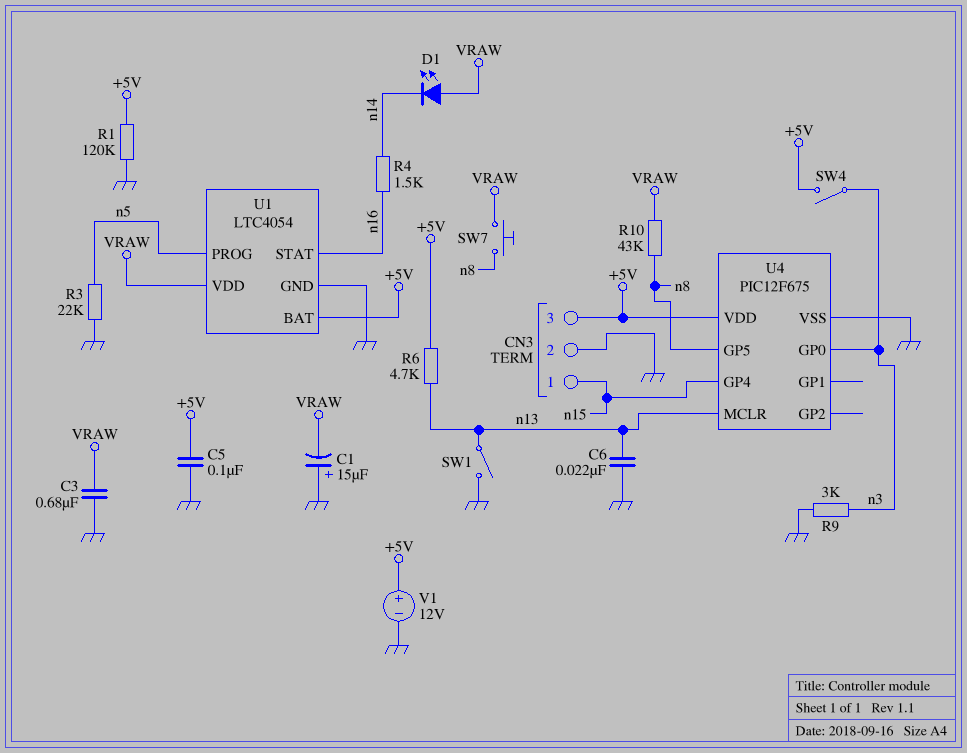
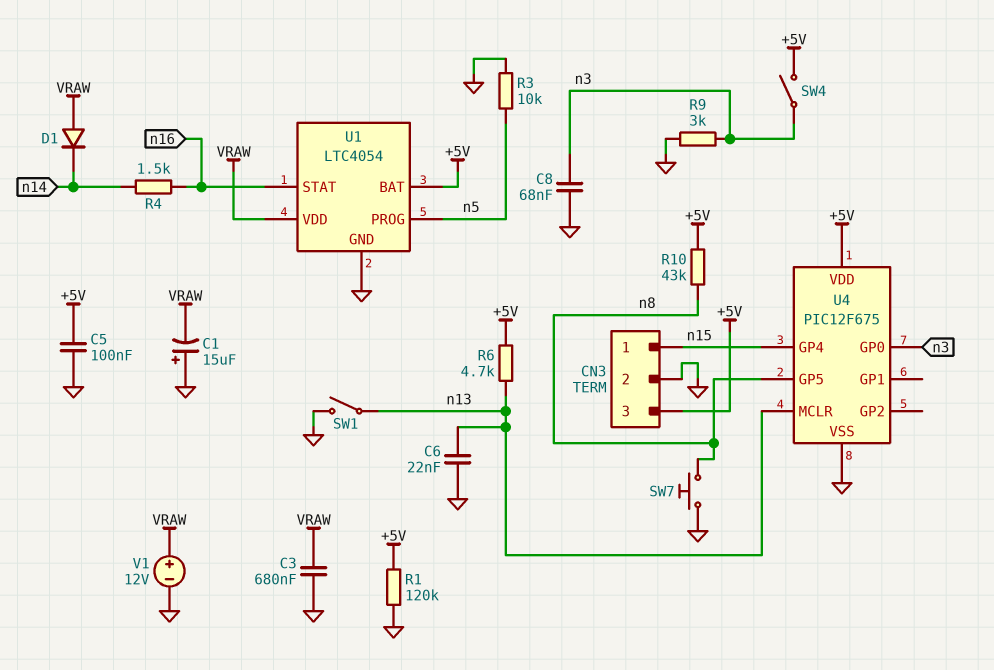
C8: none -> 68nF (GND, n3)
D1: LED (A VRAW, K n14) -> diode (A VRAW, K n14)
R3: 22k (GND, n5) -> 10k (GND, n5)
R10: 43k (VRAW, n8) -> 43k (+5V, n8)
SW7: button (VRAW, n8) -> button (GND, n8)
V1: 12V (plus +5V, minus GND) -> 12V (plus VRAW, minus GND)

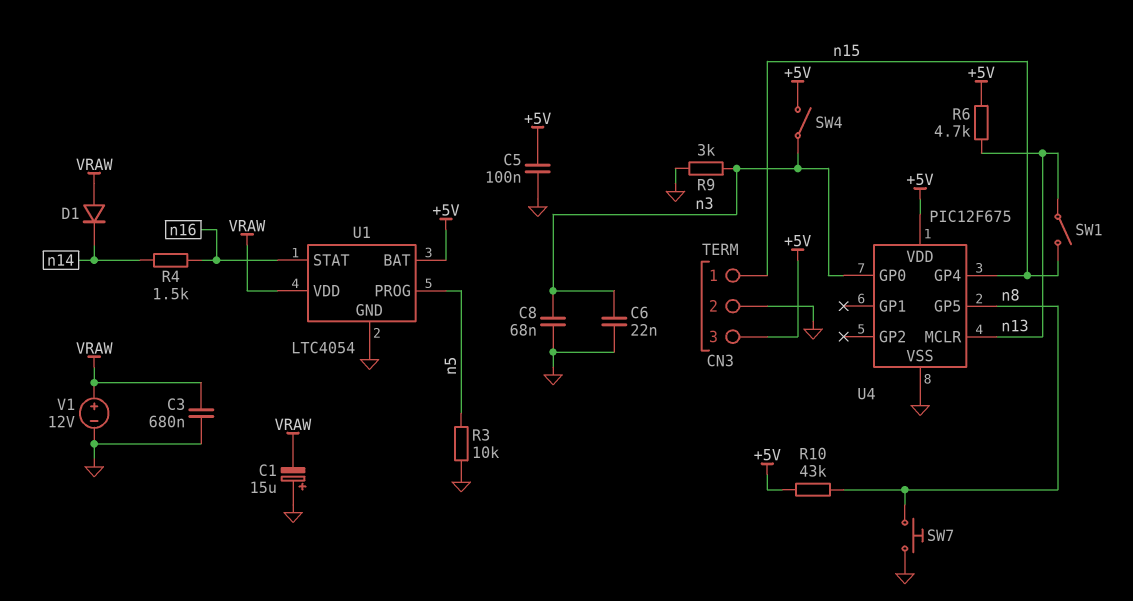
C6: 22nF (GND, n13) -> 22nF (GND, n3)
R1: 120k (+5V, GND) -> none
SW1: switch (GND, n13) -> switch (n13, n15)

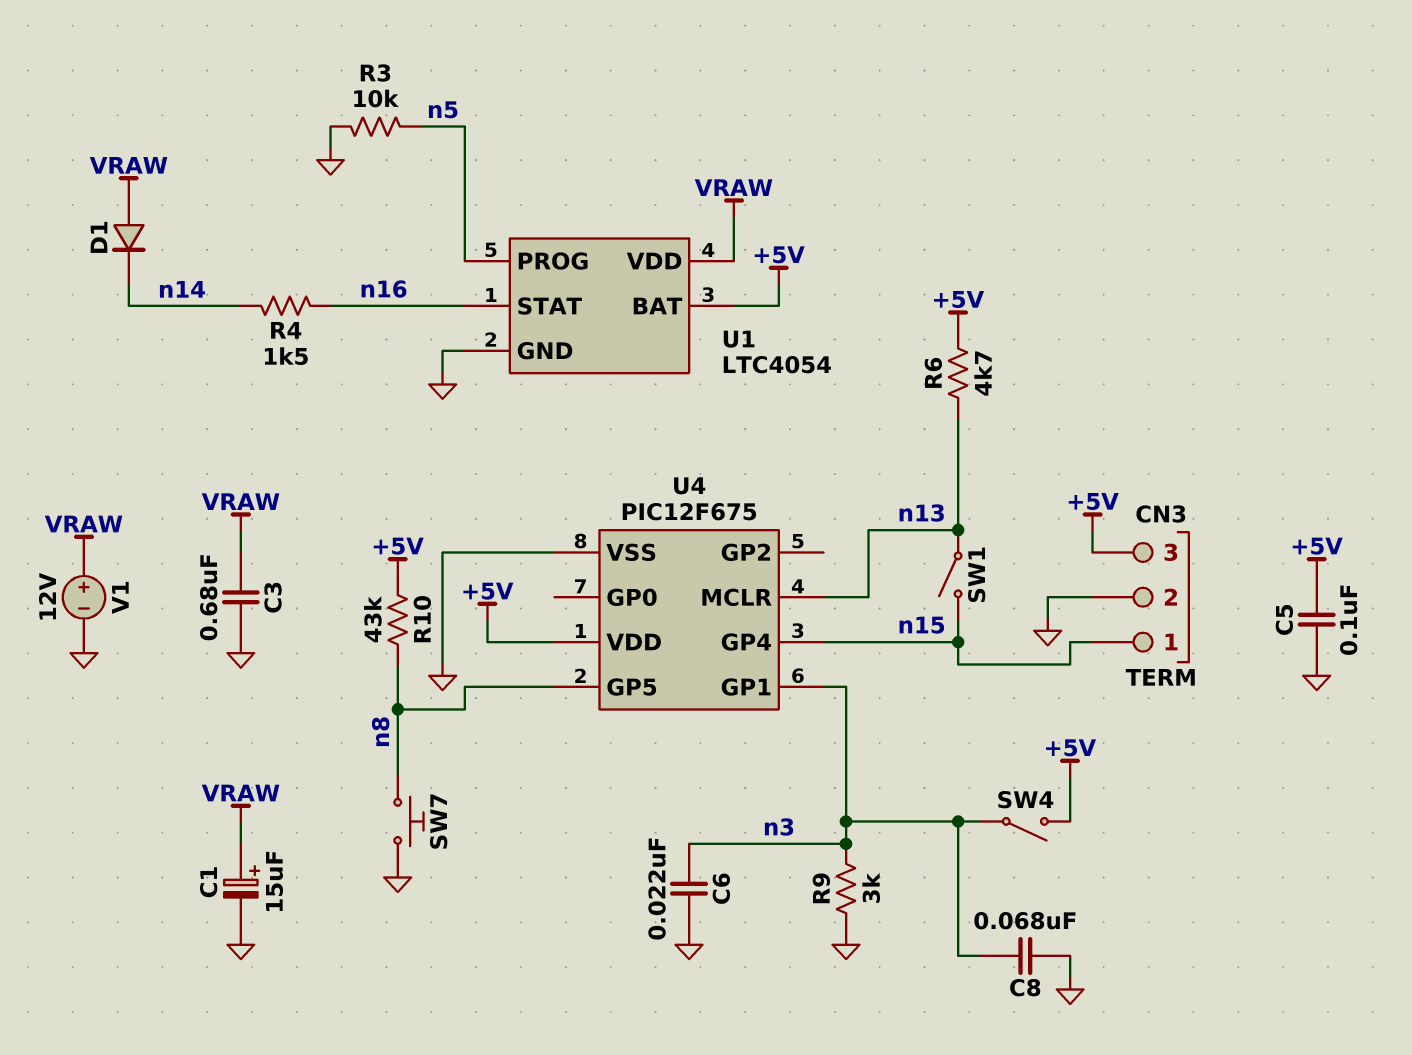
C1: 15uF (plus GND, minus VRAW) -> 15uF (plus VRAW, minus GND)
U4 pin GP0: n3 -> none
U4 pin GP1: none -> n3

